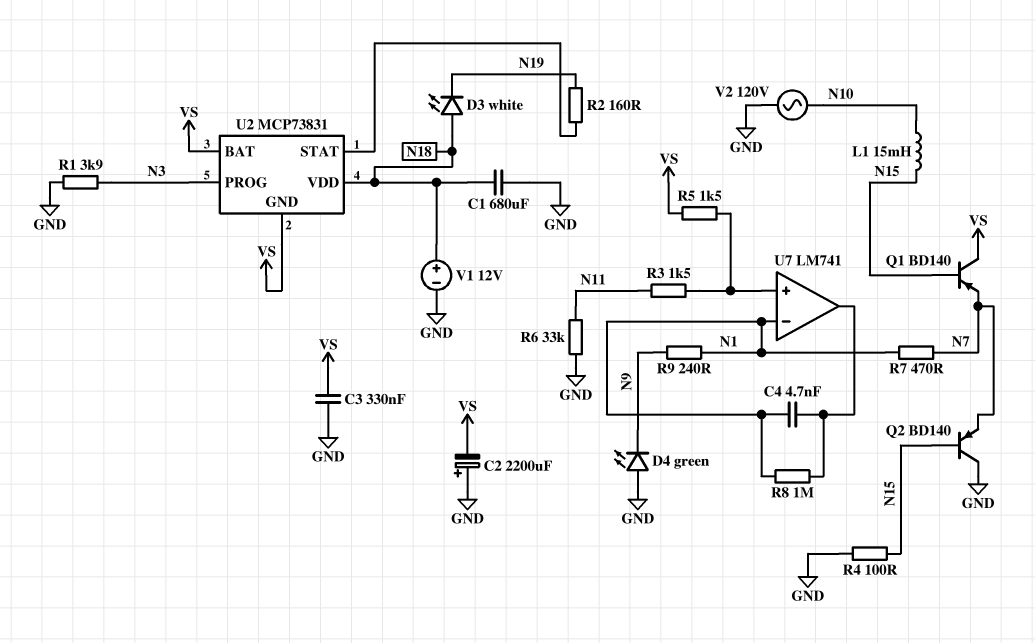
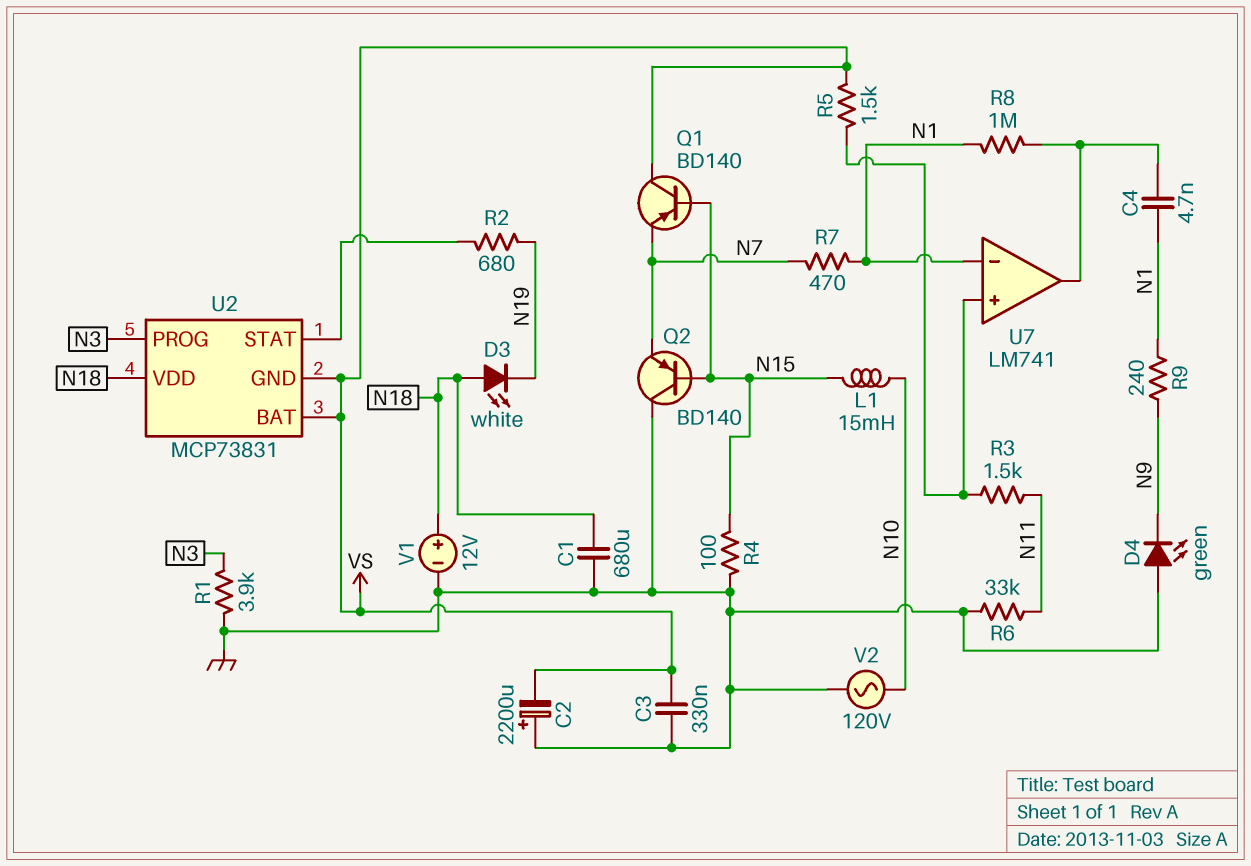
R2: 160 (N19, U2/STAT) -> 680 (N19, U2/STAT)

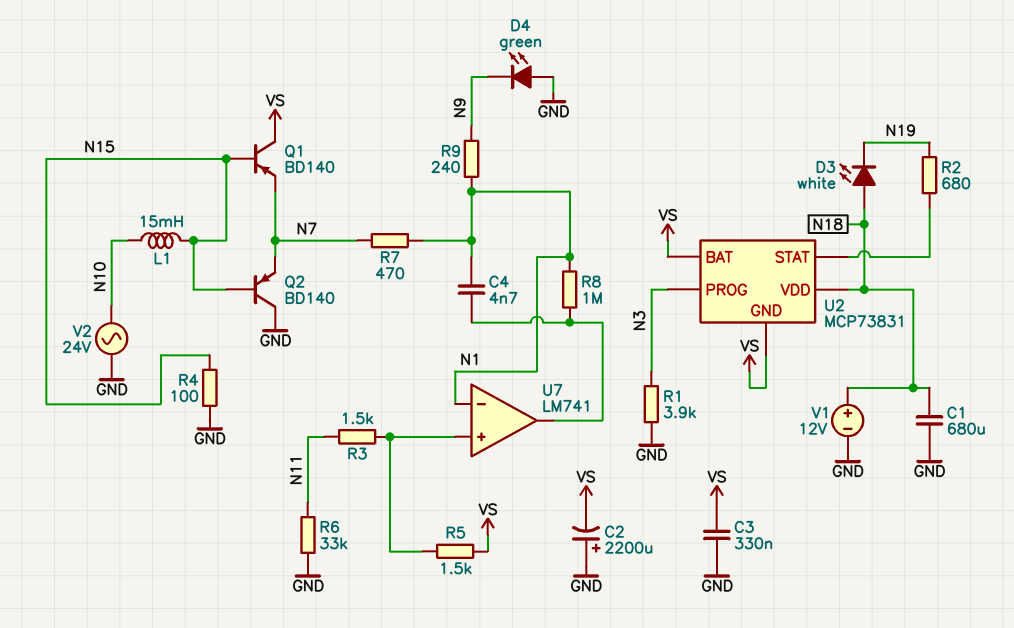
V2: AC 120V (GND, N10) -> AC 24V (GND, N10)

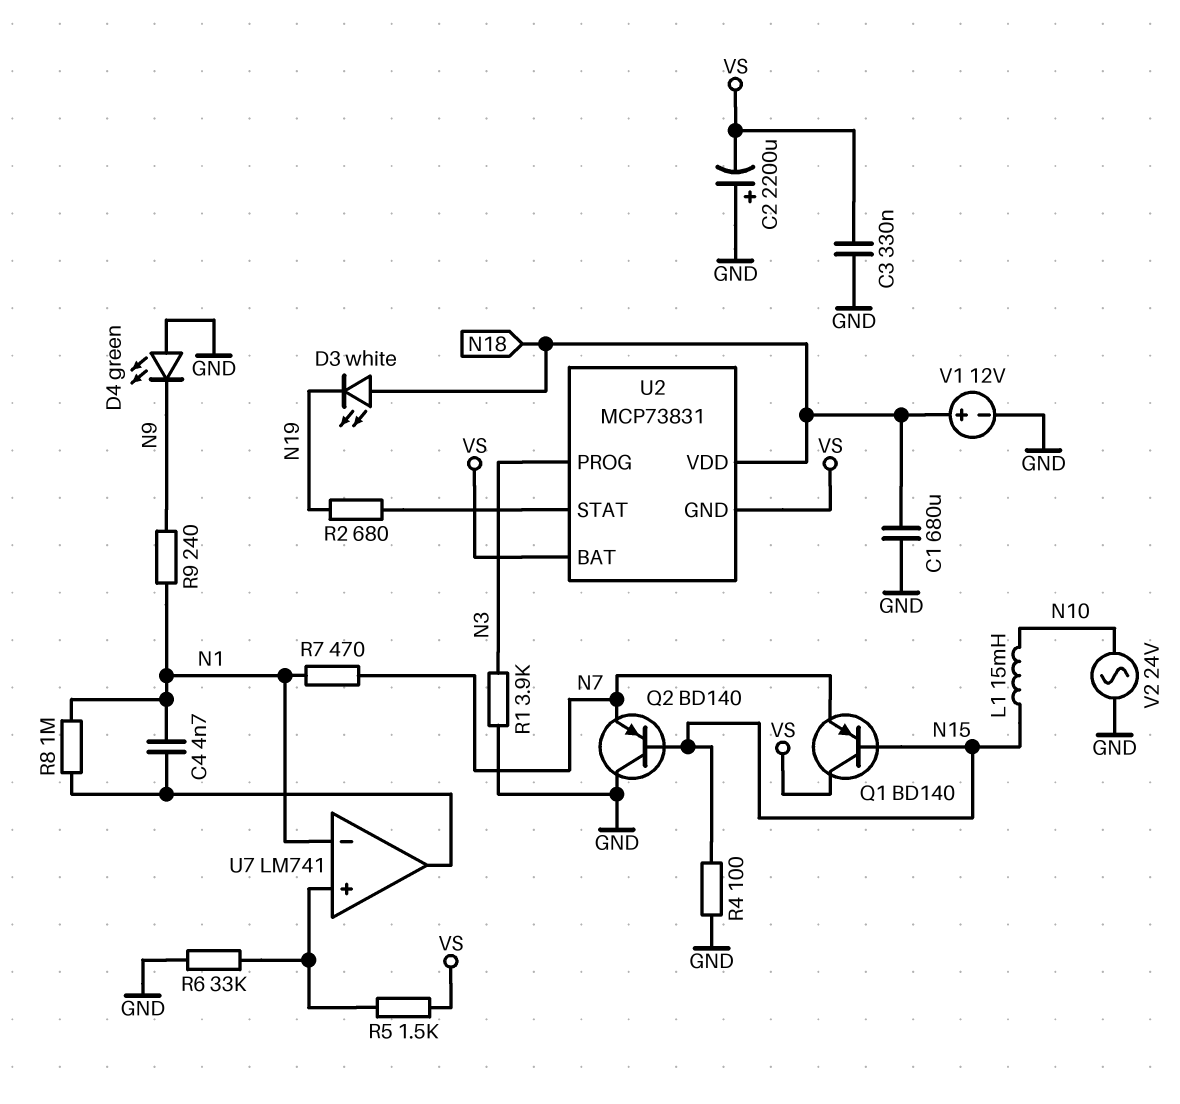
R3: 1.5k (N11, U7/in+) -> none
R6: 33k (GND, N11) -> 33k (GND, U7/in+)

